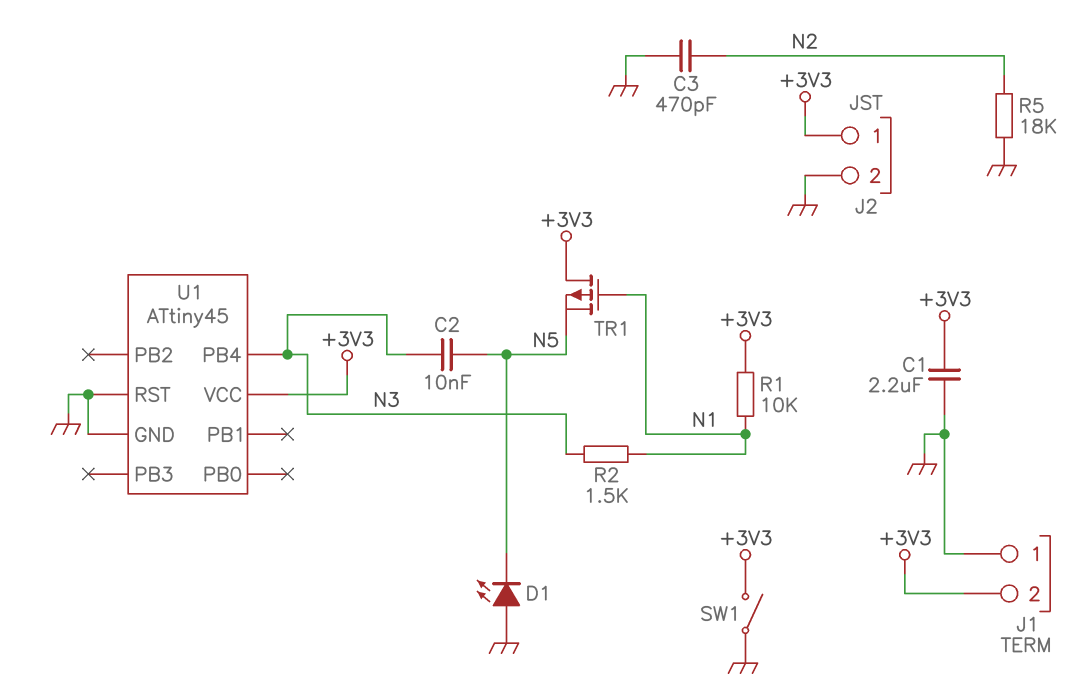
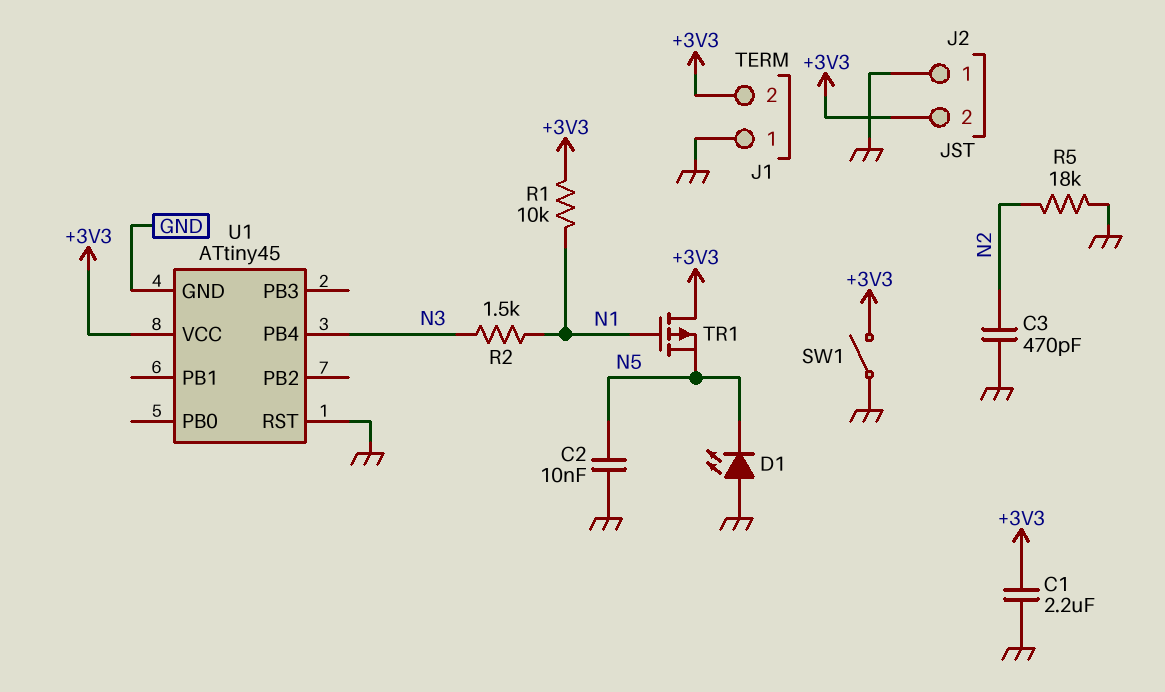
C2: 10nF (N3, N5) -> 10nF (GND, N5)
J2 pin 1: +3V3 -> GND
J2 pin 2: GND -> +3V3

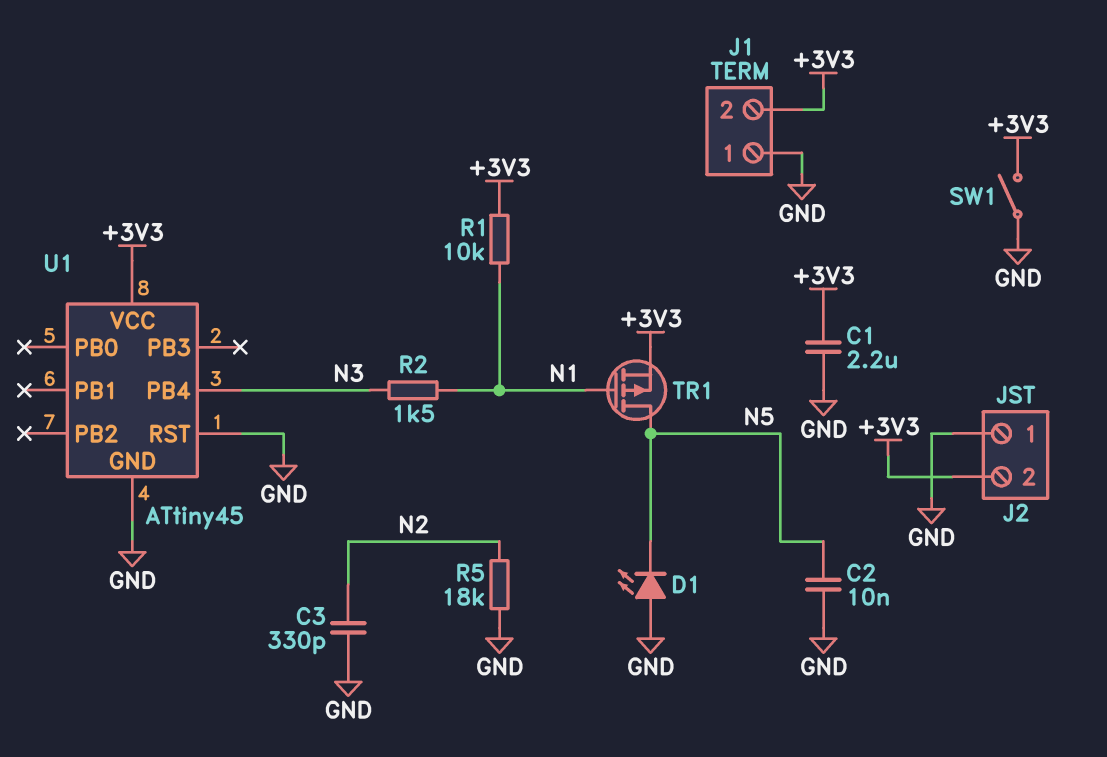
C3: 470pF (GND, N2) -> 330pF (GND, N2)
TR1: PMOS (G N1, D +3V3, S N5) -> PMOS (G N1, D N5, S +3V3)

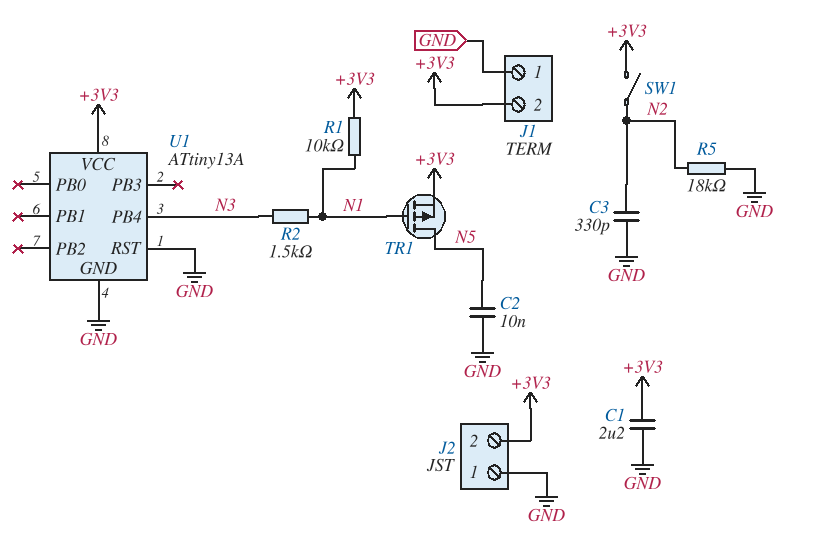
D1: LED (A GND, K N5) -> none
SW1: switch (+3V3, GND) -> switch (+3V3, N2)
U1: ATtiny45 -> ATtiny13A

